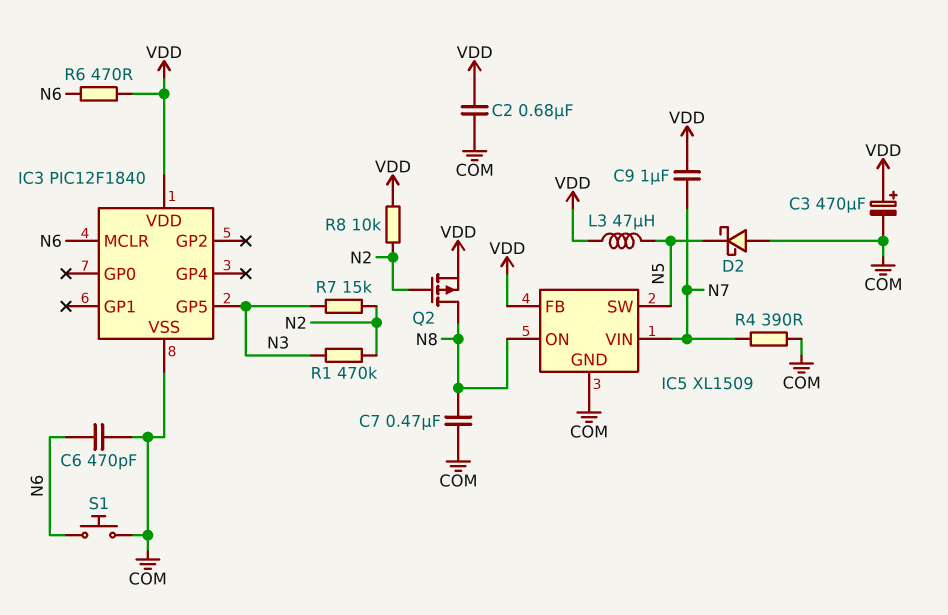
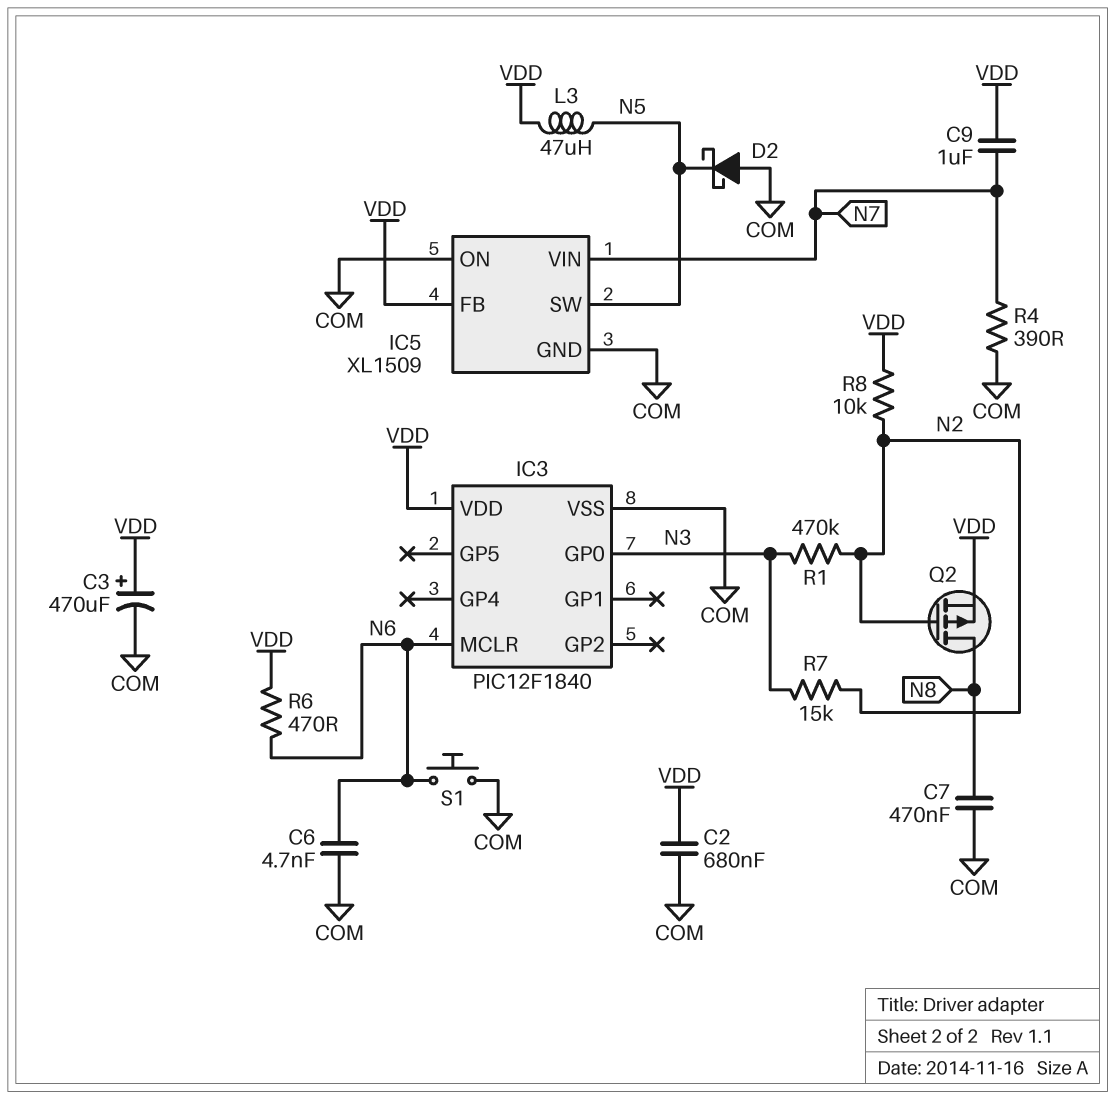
C6: 470pF (COM, N6) -> 4.7nF (COM, N6)
IC3 pin GP0: none -> N3
IC3 pin GP5: N3 -> none
IC5 pin ON: N8 -> COM

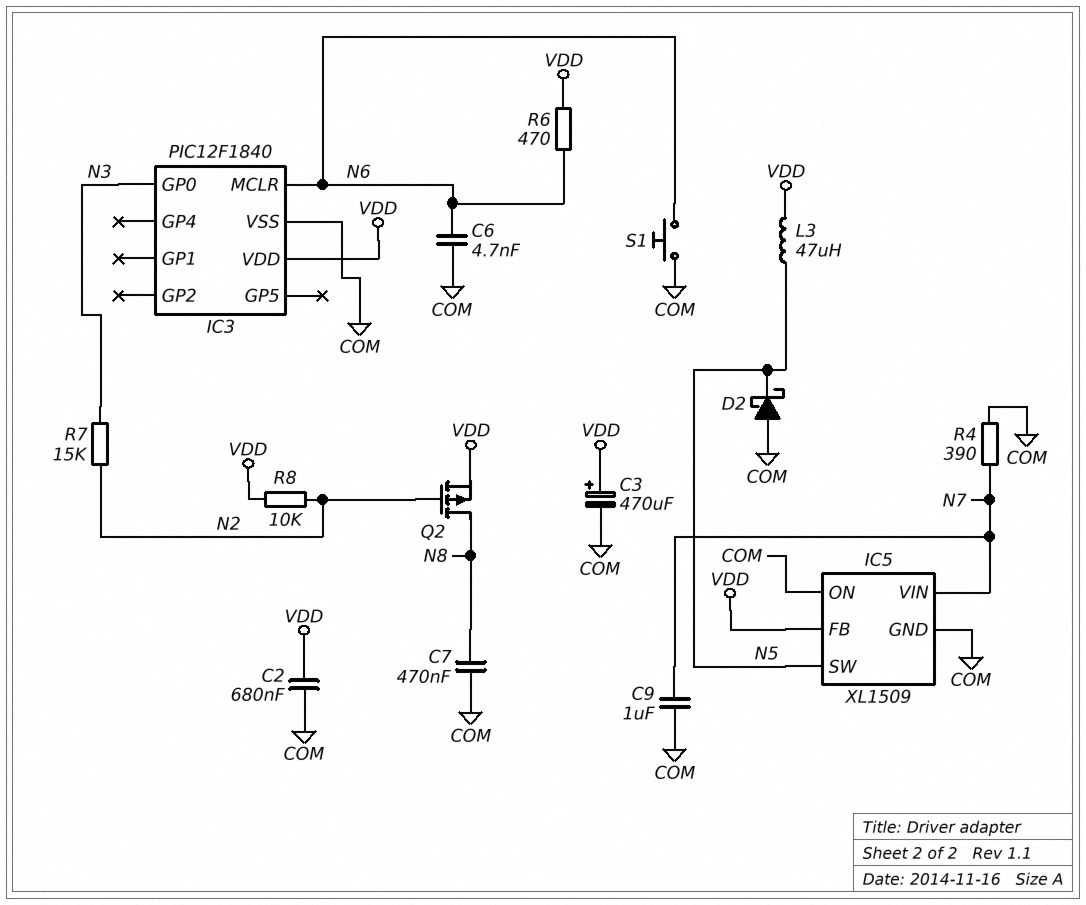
C9: 1uF (N7, VDD) -> 1uF (COM, N7)
R1: 470k (N2, N3) -> none

